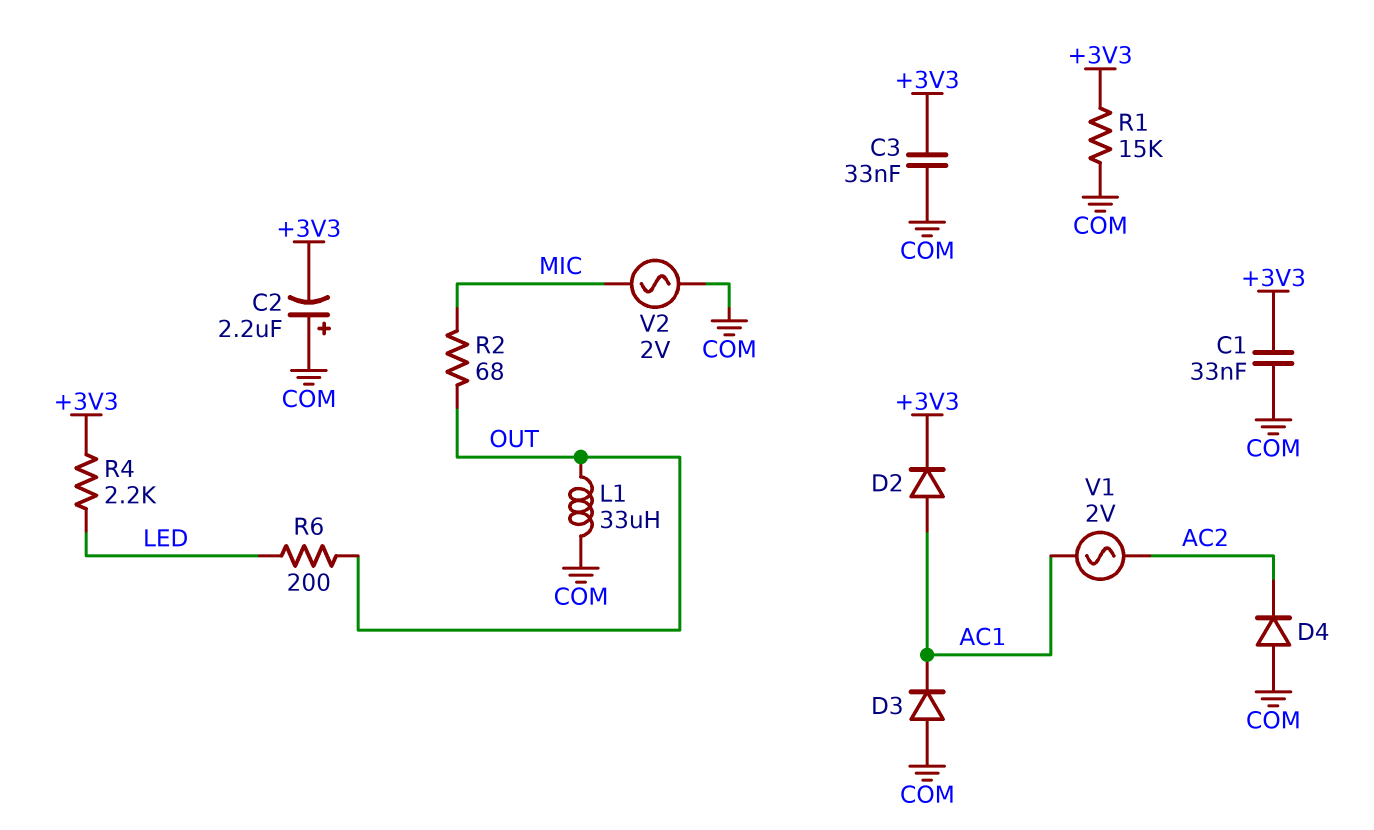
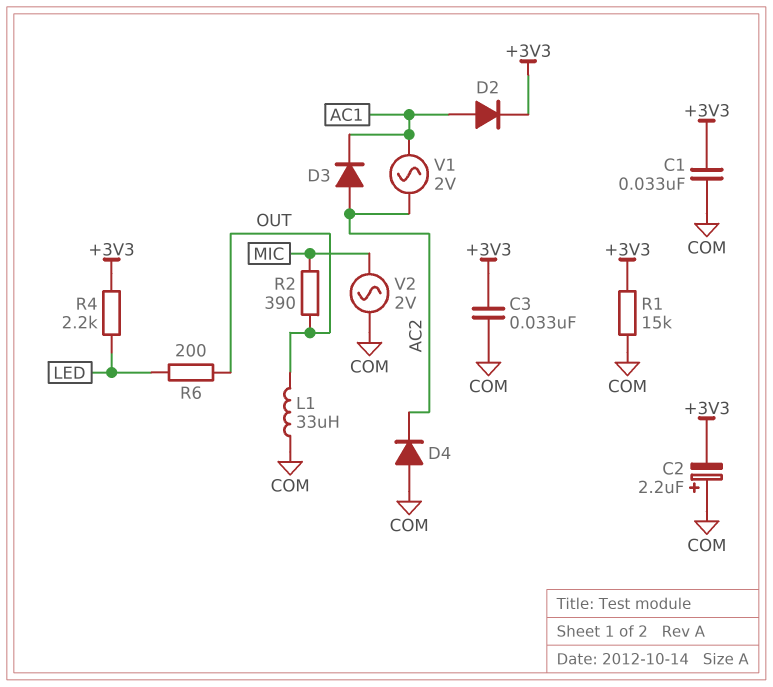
D3: diode (A COM, K AC1) -> diode (A AC2, K AC1)
R2: 68 (MIC, OUT) -> 390 (MIC, OUT)

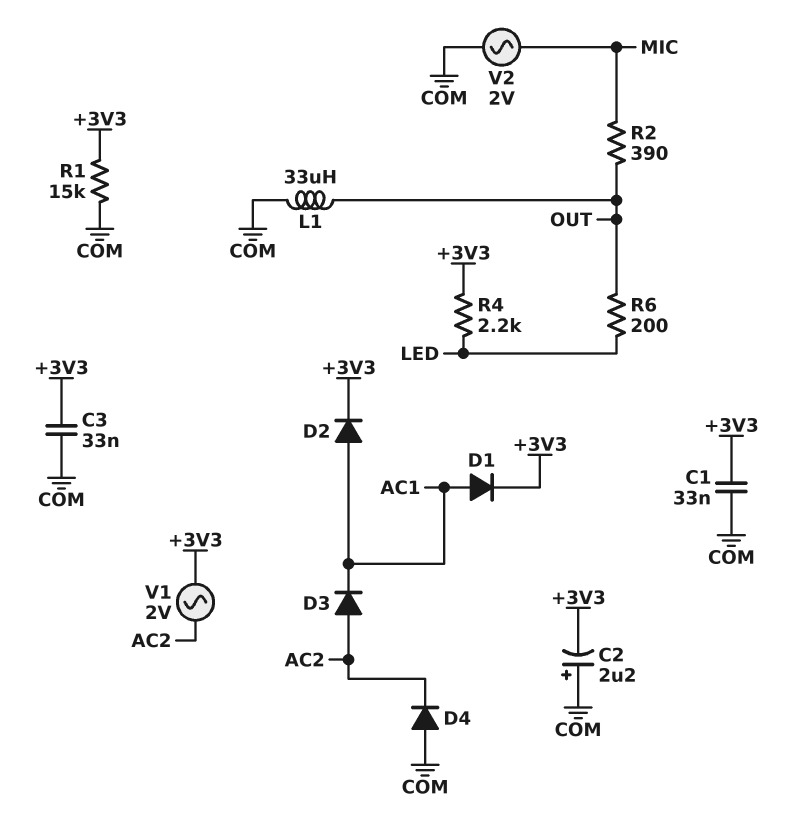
D1: none -> diode (A AC1, K +3V3)
V1: AC 2V (AC1, AC2) -> AC 2V (+3V3, AC2)

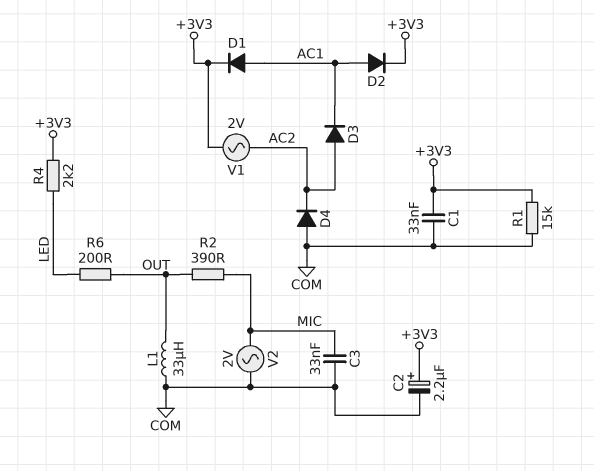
C2: 2.2uF (plus COM, minus +3V3) -> 2.2uF (plus +3V3, minus COM)
C3: 33nF (+3V3, COM) -> 33nF (COM, MIC)

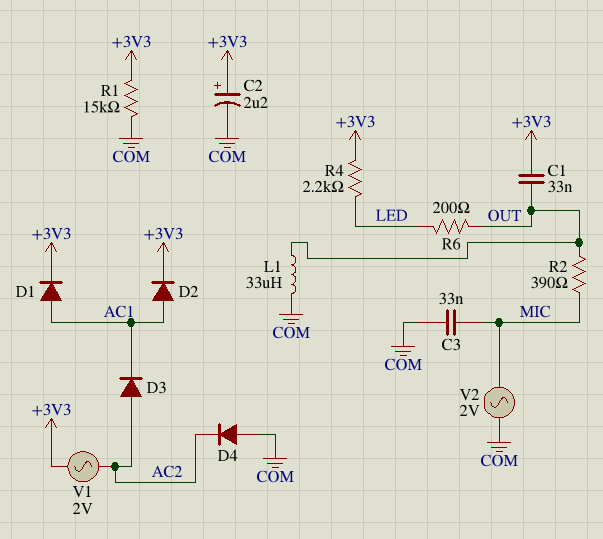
C1: 33nF (+3V3, COM) -> 33nF (+3V3, OUT)

